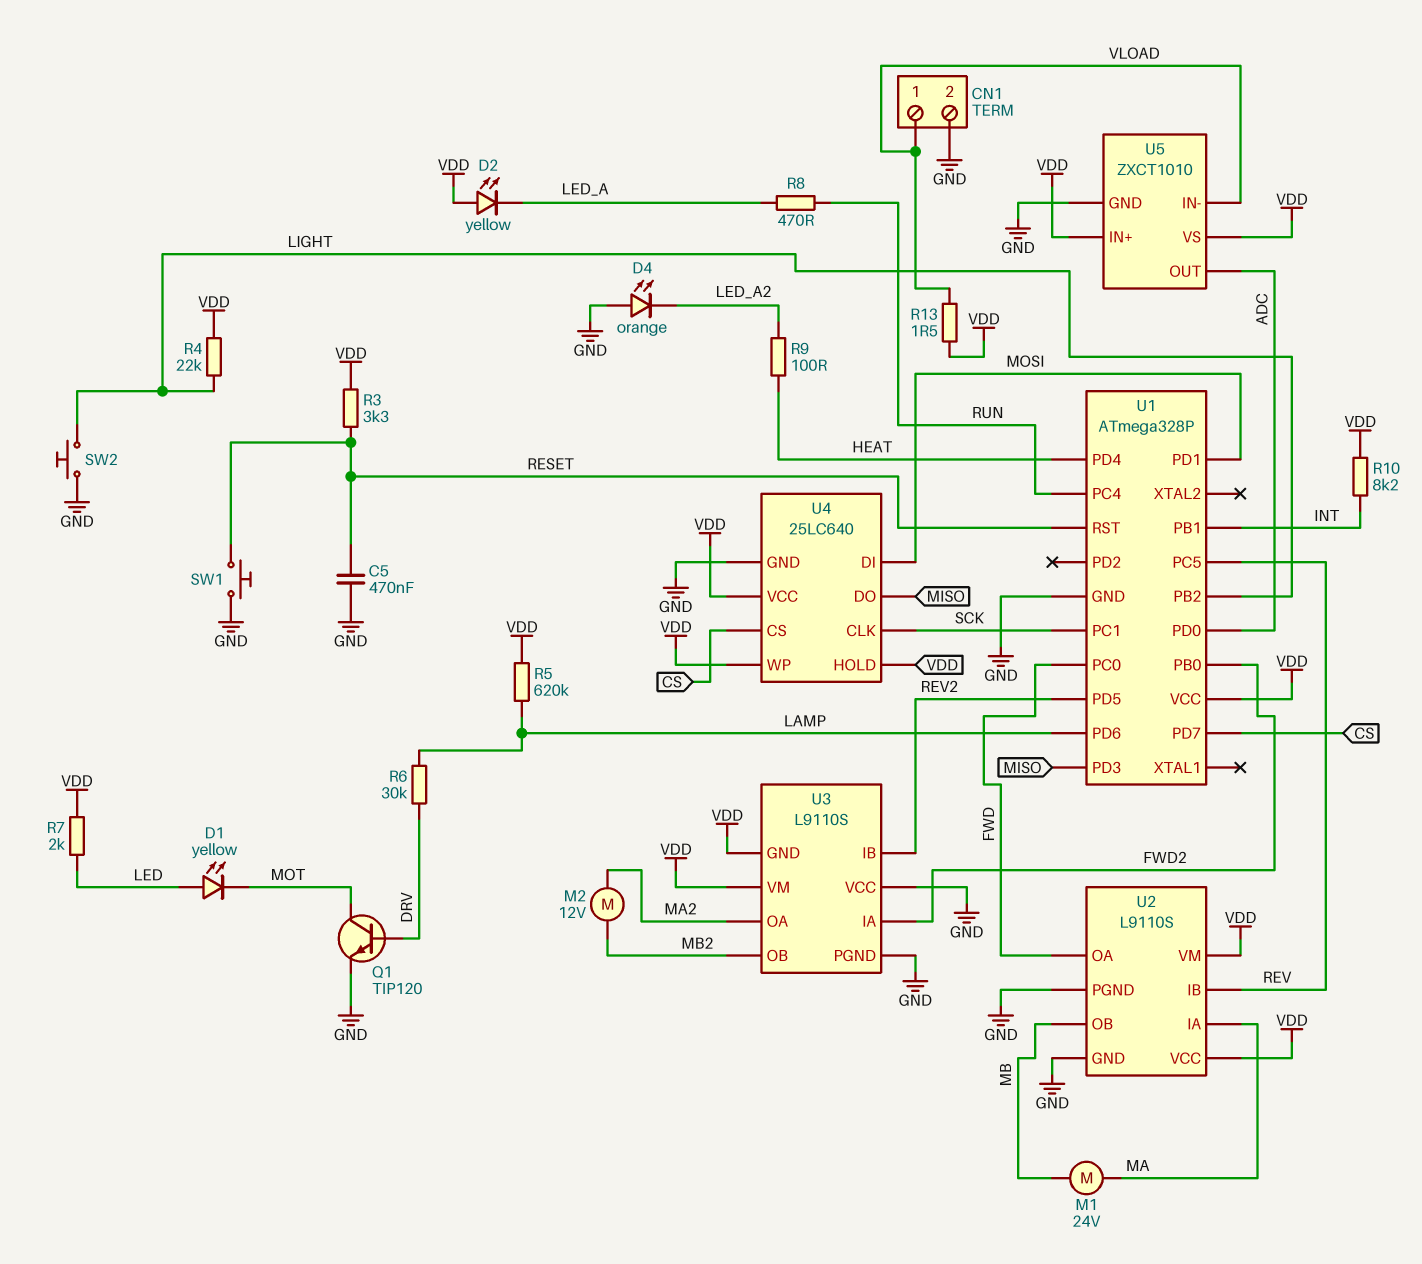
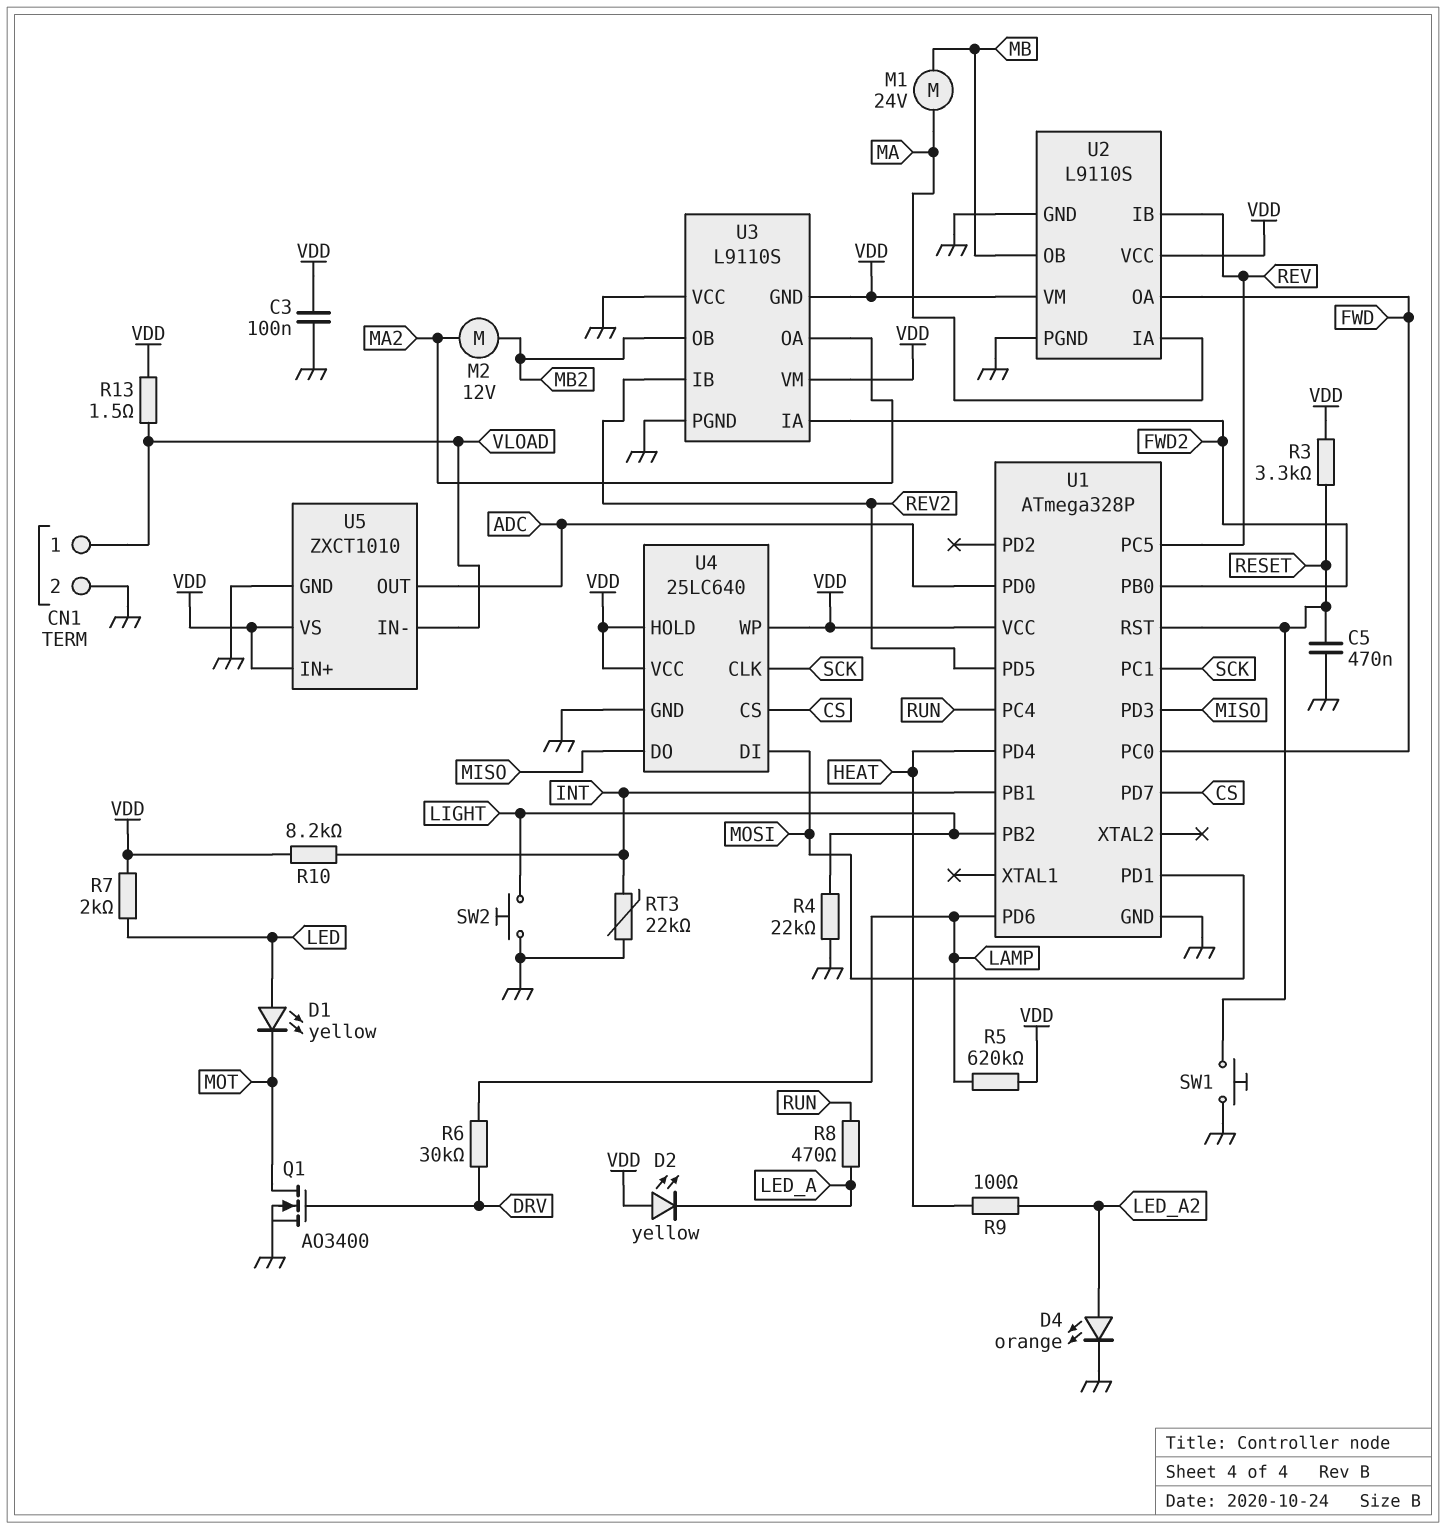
C3: none -> 100nF (GND, VDD)
D4: LED orange (A GND, K LED_A2) -> LED orange (A LED_A2, K GND)
Q1: NPN TIP120 (B DRV, C MOT, E GND) -> NMOS AO3400 (G DRV, D MOT, S GND)
R4: 22k (LIGHT, VDD) -> 22k (GND, LIGHT)
RT3: none -> 22k (GND, INT)

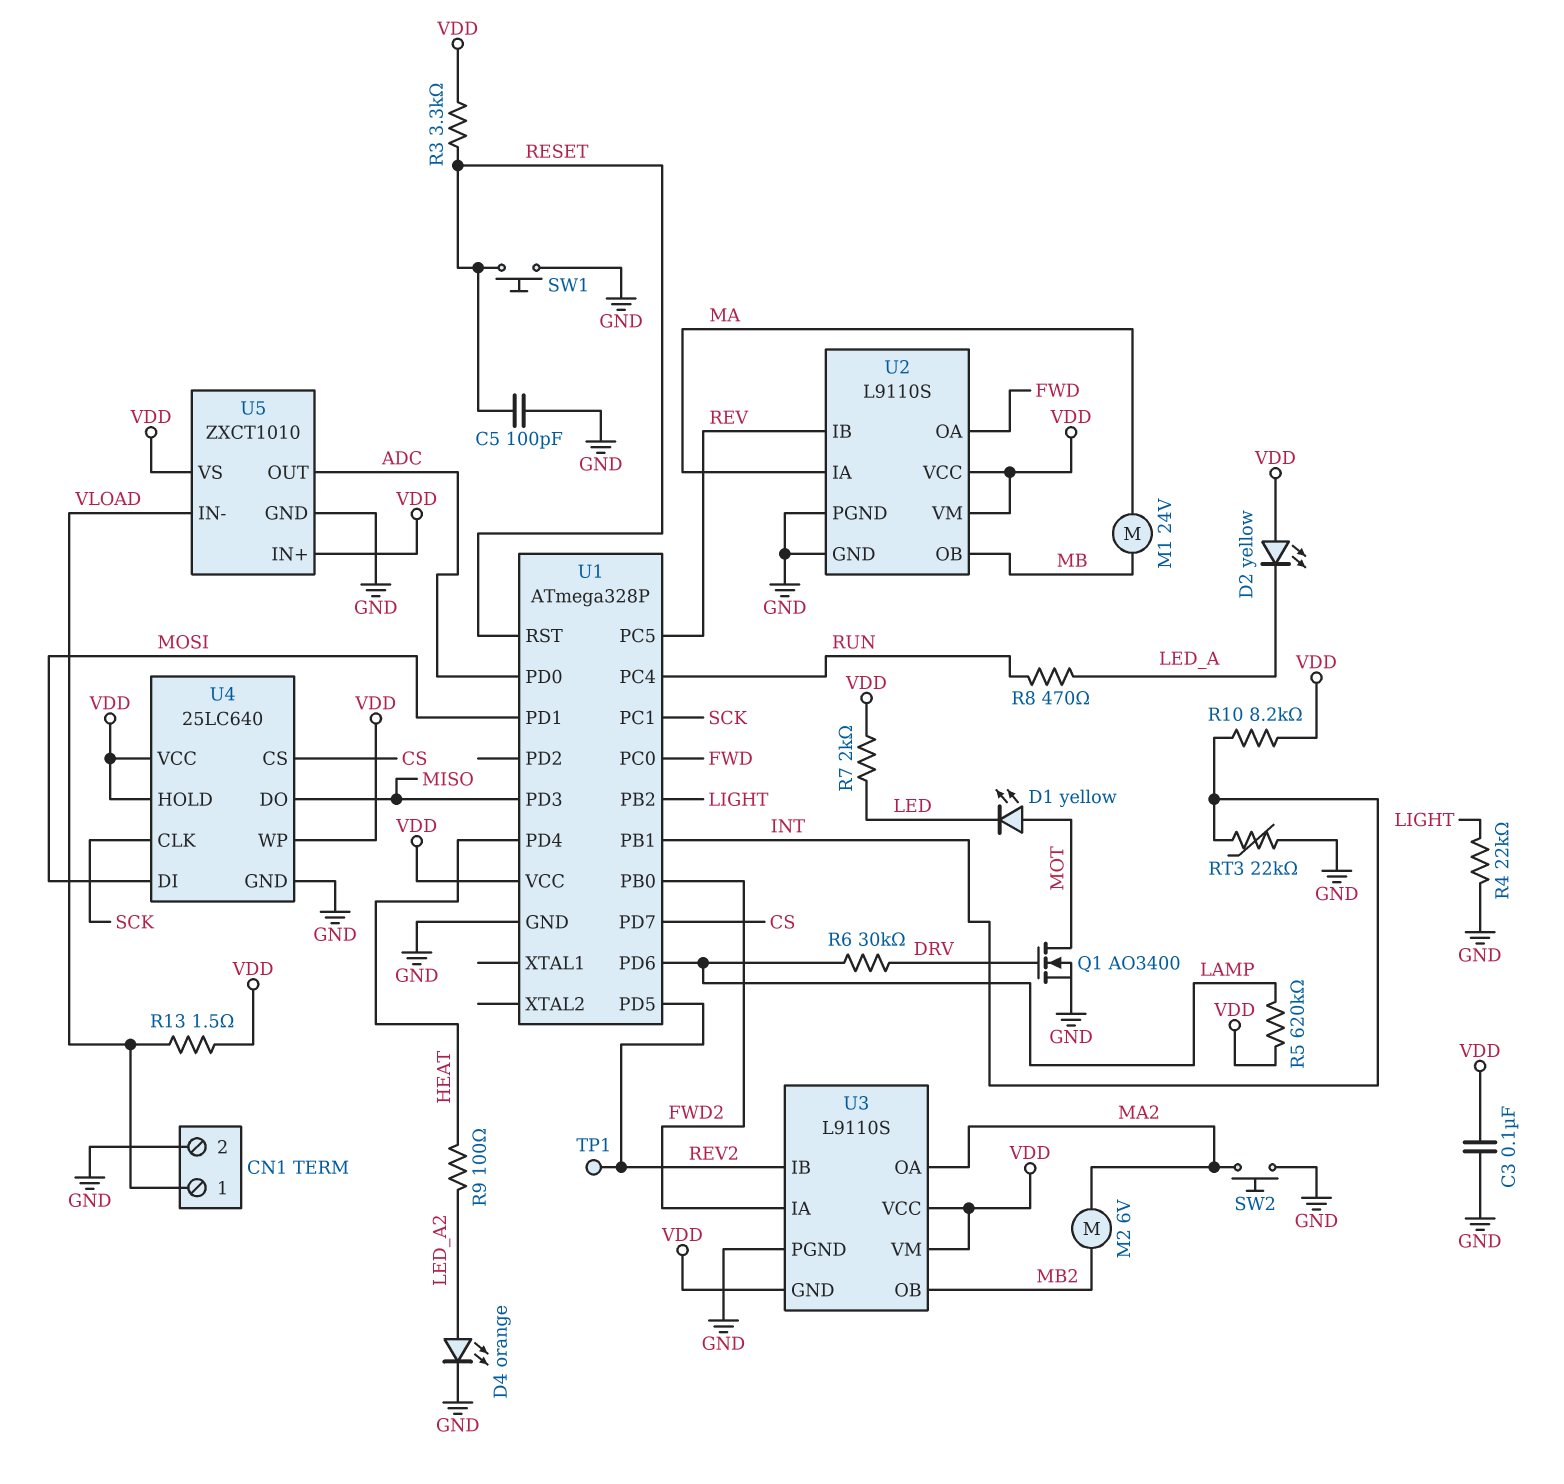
C5: 470nF (GND, RESET) -> 100pF (GND, RESET)
D1: LED yellow (A LED, K MOT) -> LED yellow (A MOT, K LED)
M2: motor 12V (MA2, MB2) -> motor 6V (MA2, MB2)
SW2: button (GND, LIGHT) -> button (GND, MA2)
TP1: none -> test point (REV2)
U3 pin VCC: GND -> VDD

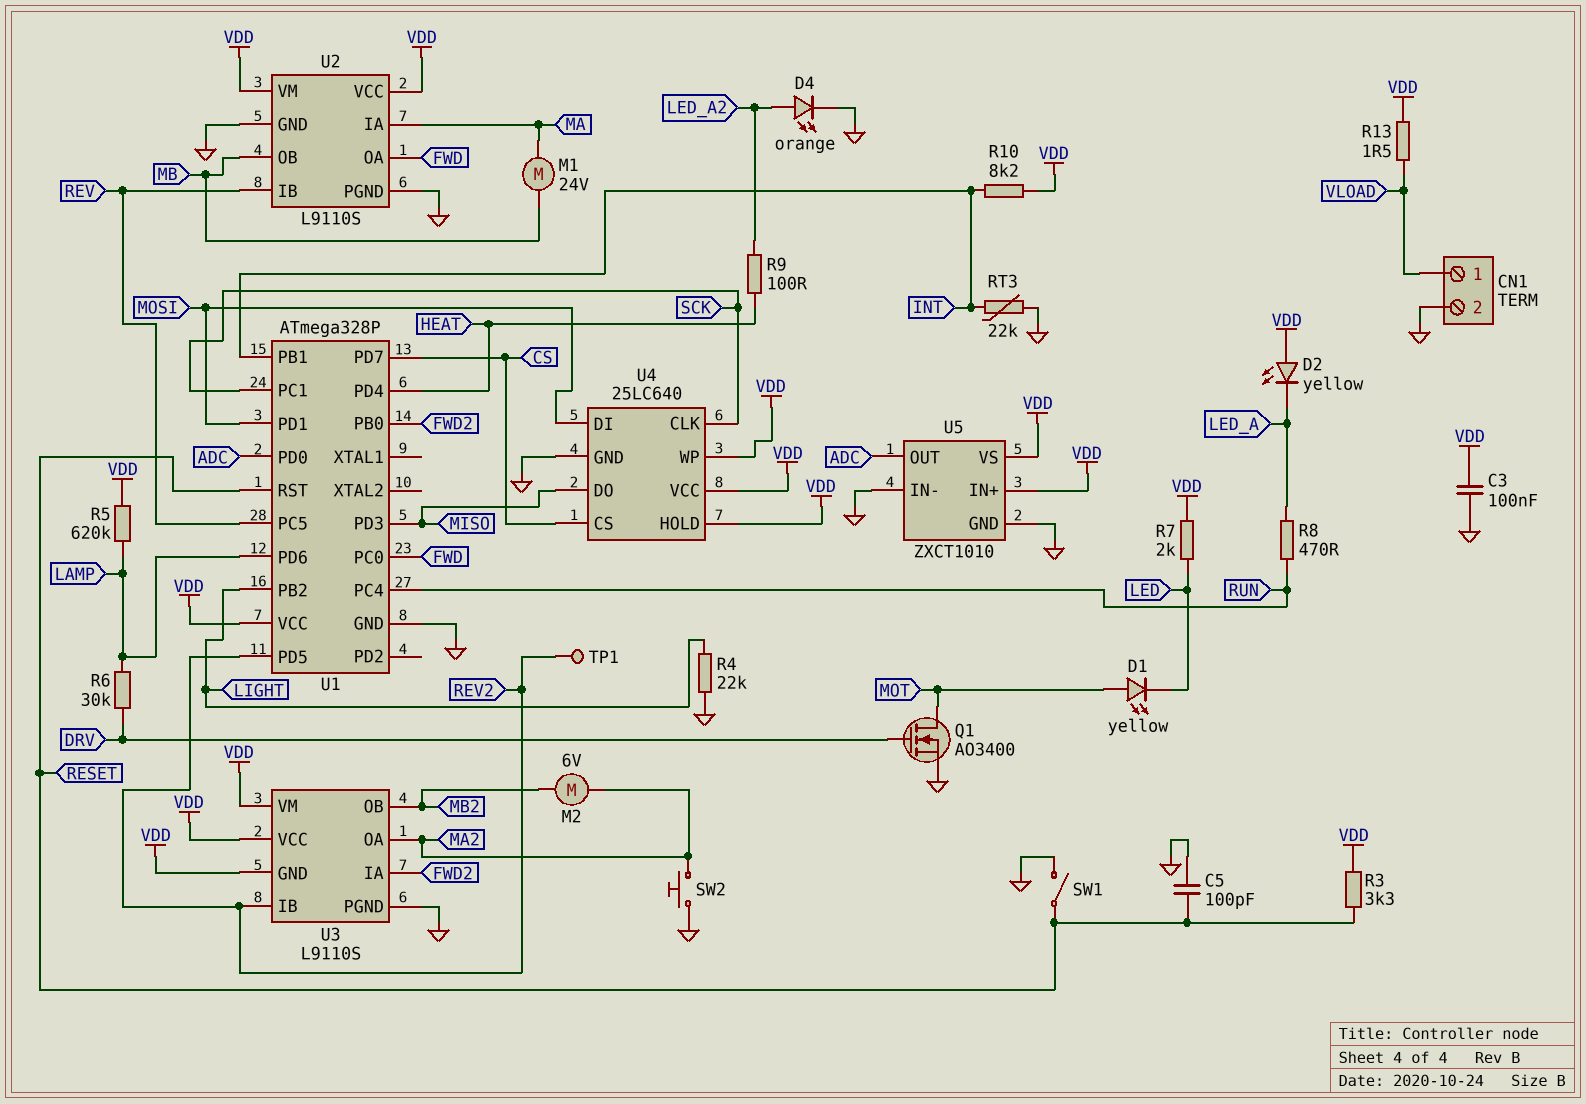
SW1: button (GND, RESET) -> switch (GND, RESET)
U5 pin IN-: VLOAD -> GND

